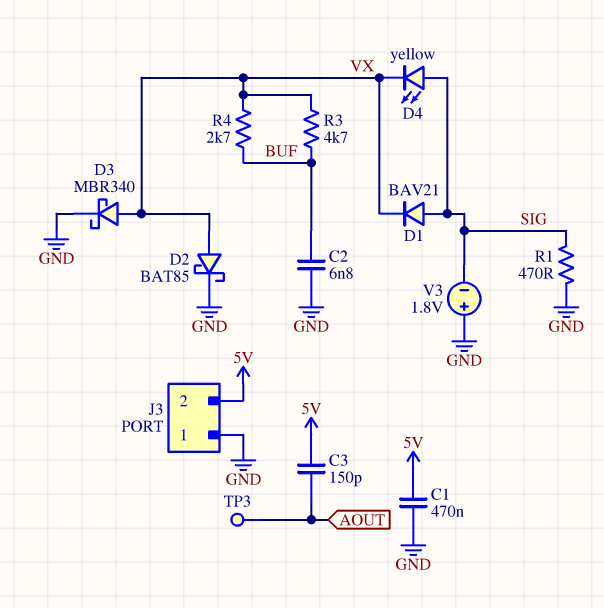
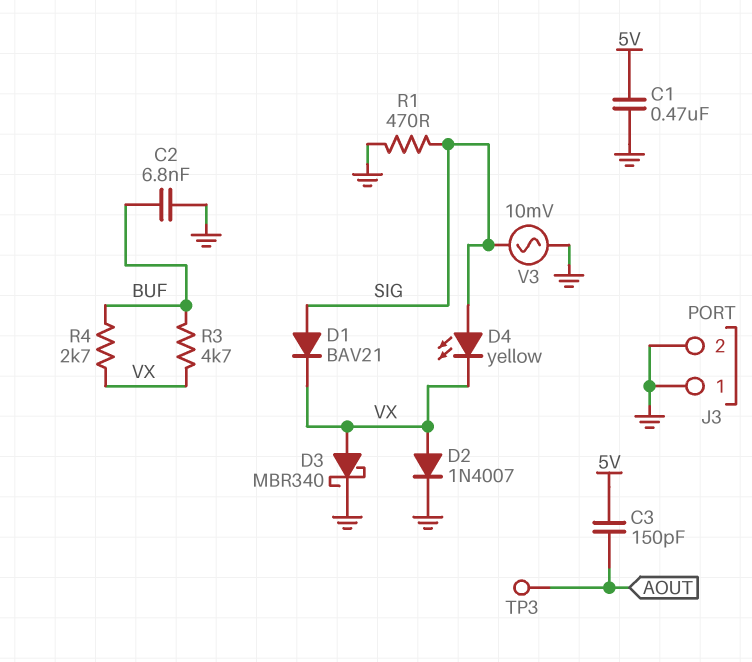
D2: schottky BAT85 (A VX, K GND) -> diode 1N4007 (A VX, K GND)
J3 pin 2: 5V -> GND
V3: 1.8V (plus GND, minus SIG) -> AC 10mV (GND, SIG)

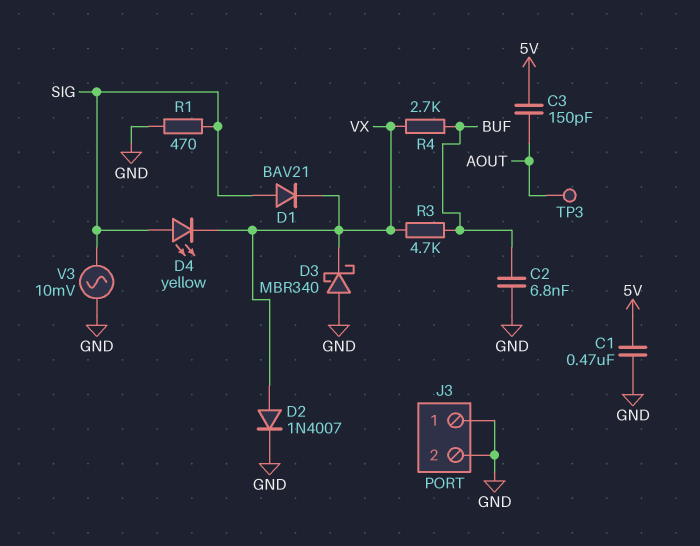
D3: schottky MBR340 (A VX, K GND) -> schottky MBR340 (A GND, K VX)

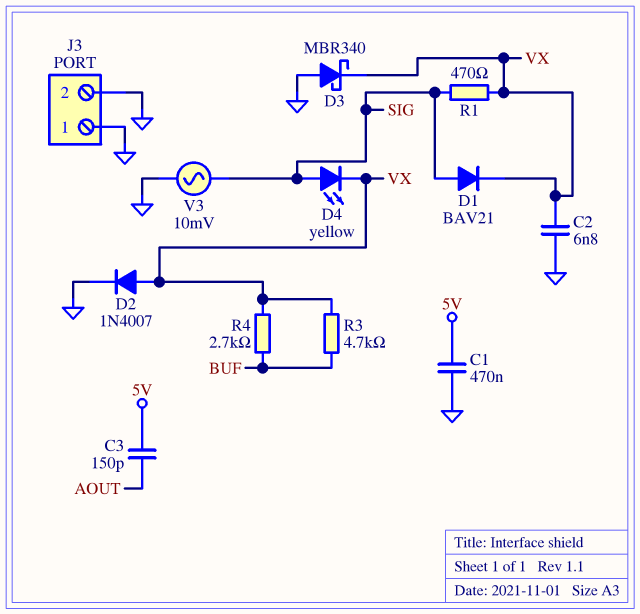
C2: 6.8nF (BUF, GND) -> 6.8nF (GND, VX)
R1: 470 (GND, SIG) -> 470 (SIG, VX)
TP3: test point (AOUT) -> none

